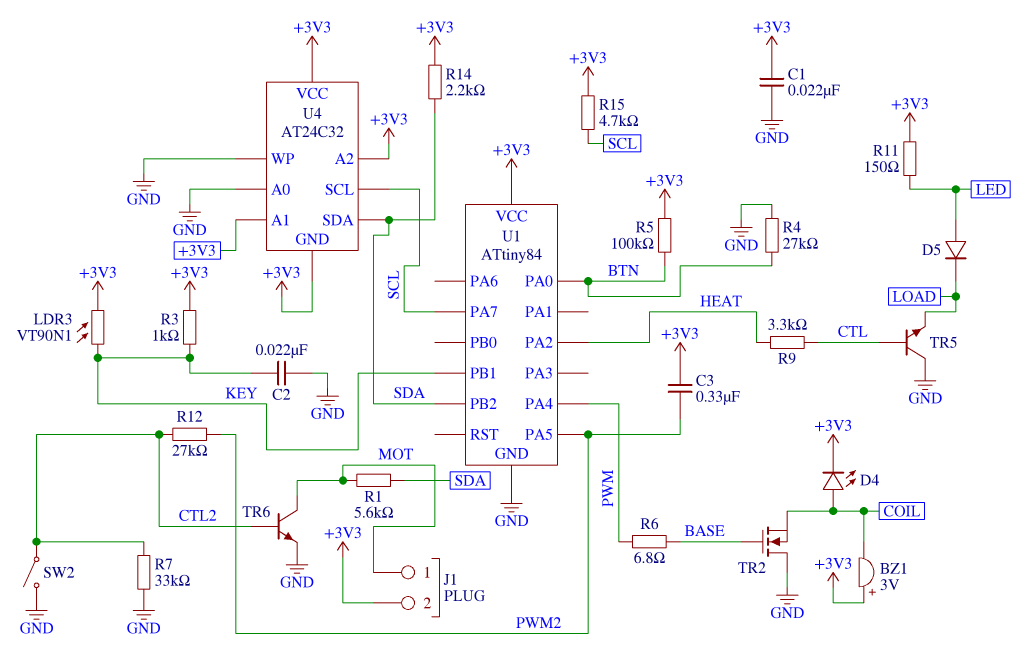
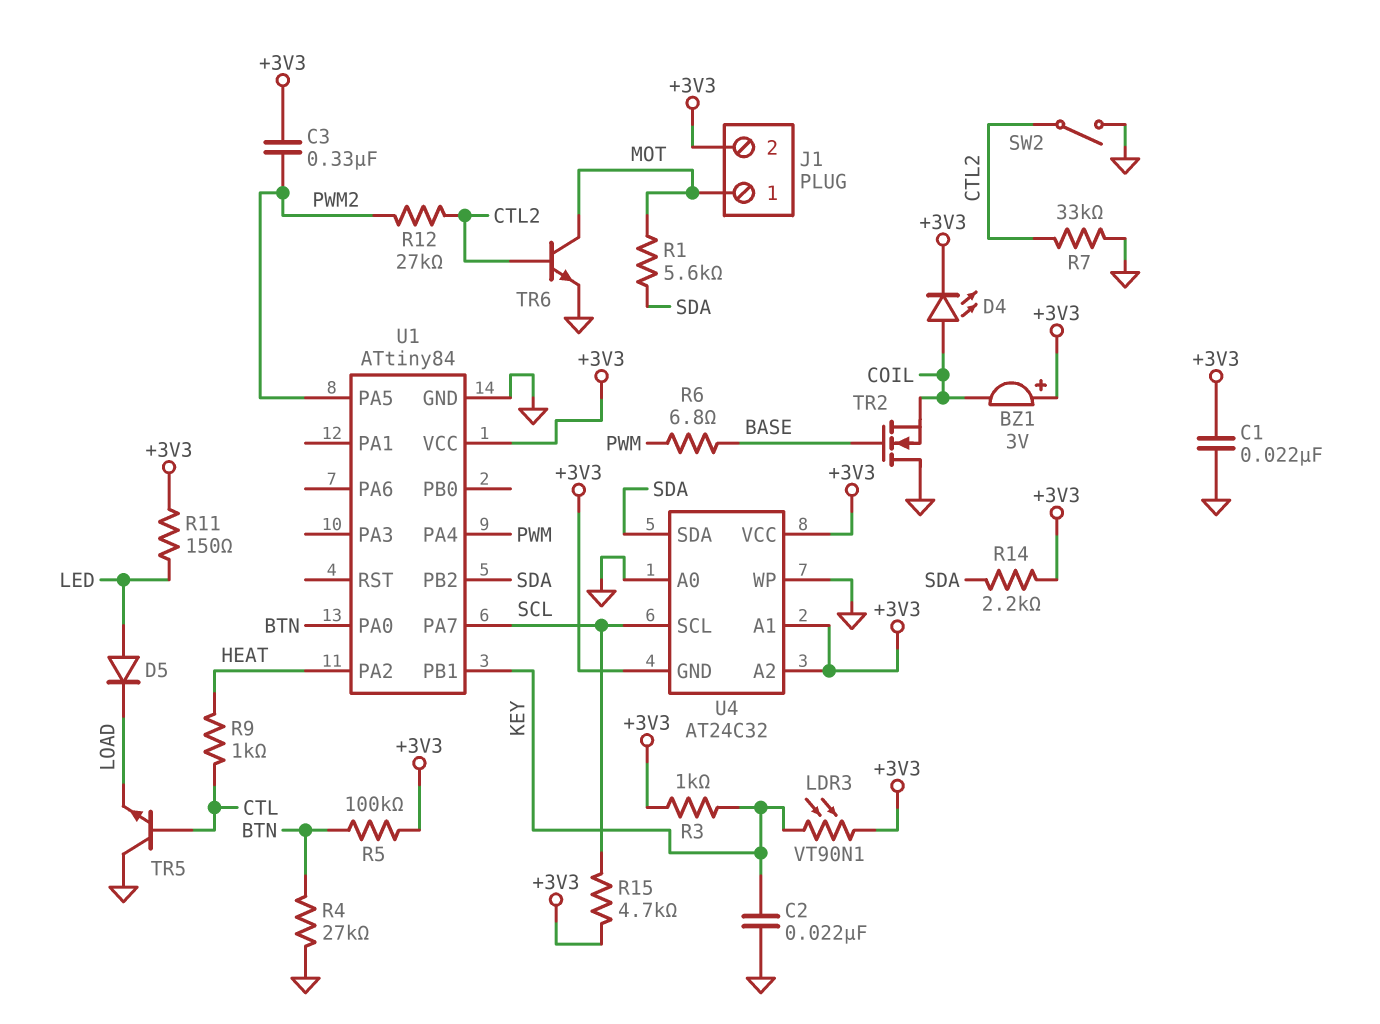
R9: 3.3k (CTL, HEAT) -> 1k (CTL, HEAT)

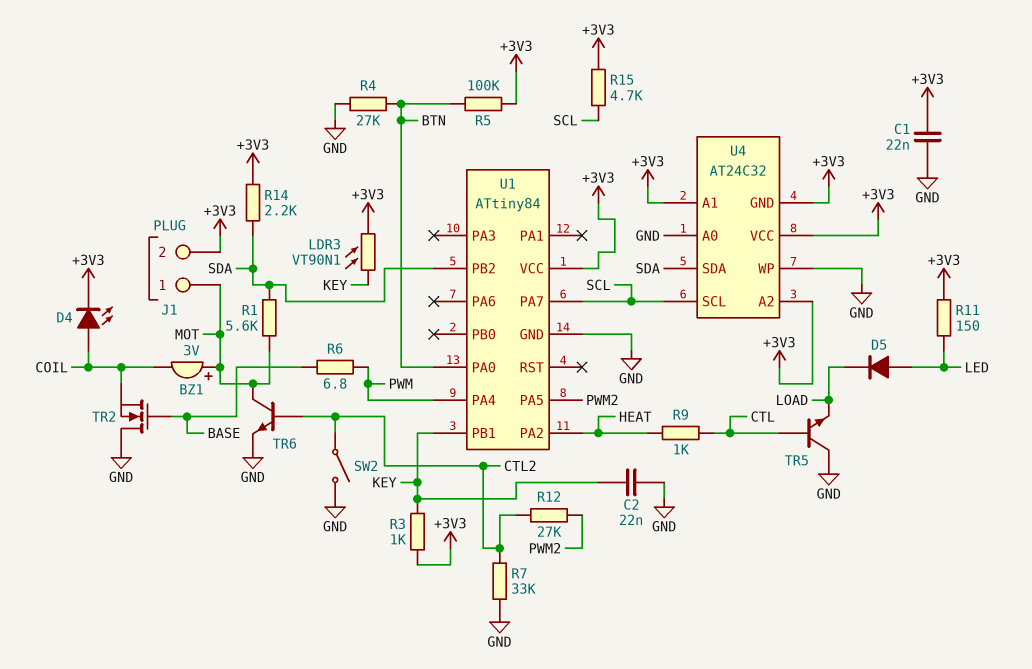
BZ1: buzzer 3V (plus +3V3, minus COIL) -> buzzer 3V (plus MOT, minus COIL)
C3: 330nF (+3V3, PWM2) -> none

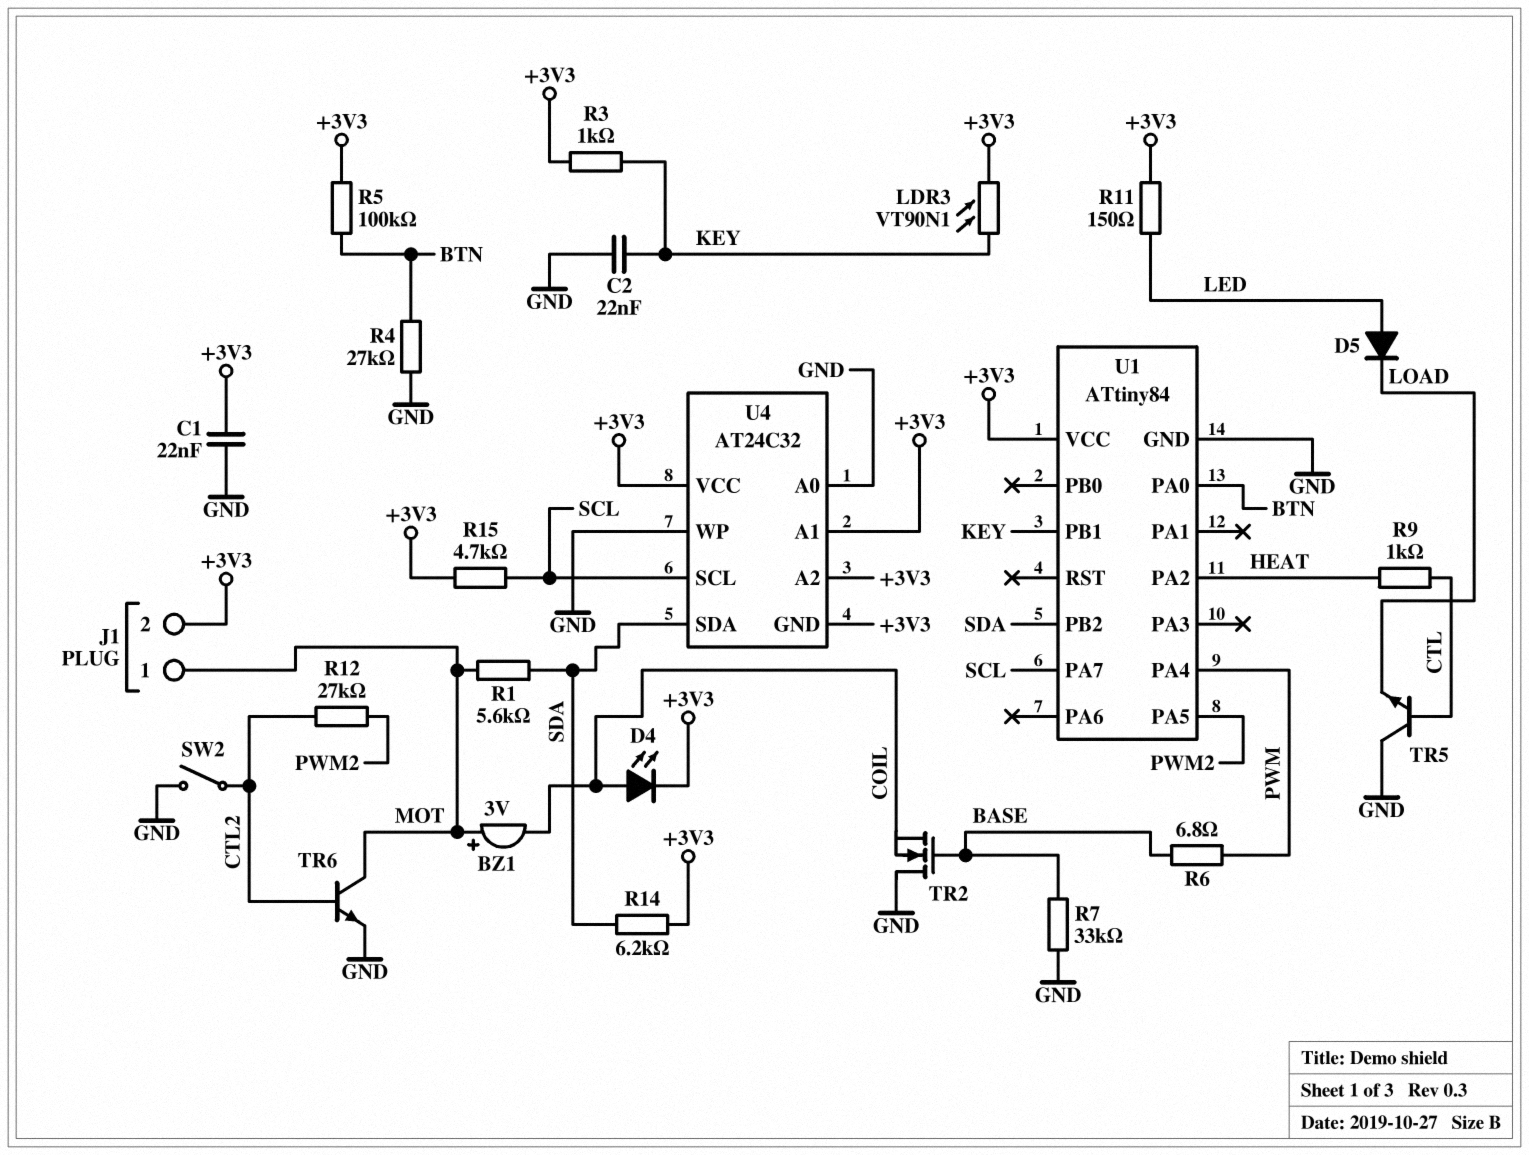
R7: 33k (CTL2, GND) -> 33k (BASE, GND)
R14: 2.2k (+3V3, SDA) -> 6.2k (+3V3, SDA)

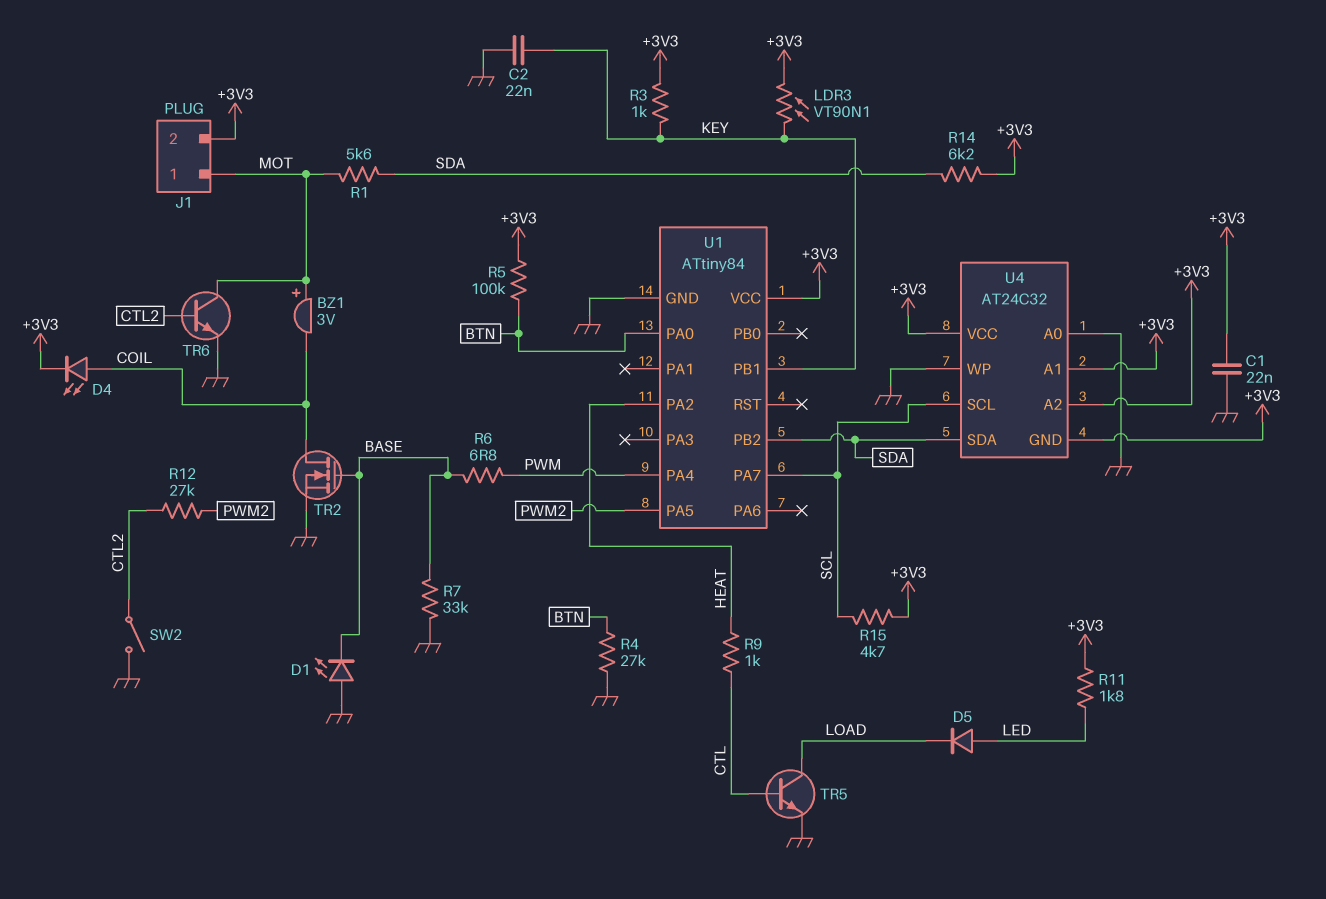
D1: none -> LED (A GND, K BASE)
R11: 150 (+3V3, LED) -> 1.8k (+3V3, LED)
TR2: NMOS (G BASE, D GND, S COIL) -> NMOS (G BASE, D COIL, S GND)
TR5: NPN (B CTL, C GND, E LOAD) -> NPN (B CTL, C LOAD, E GND)

